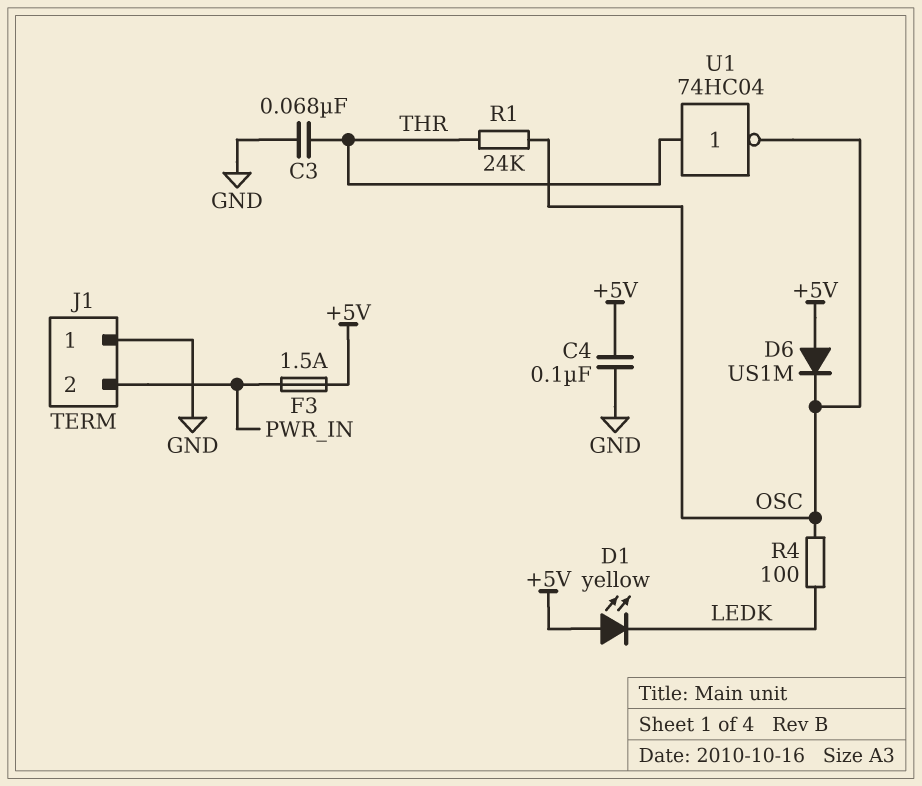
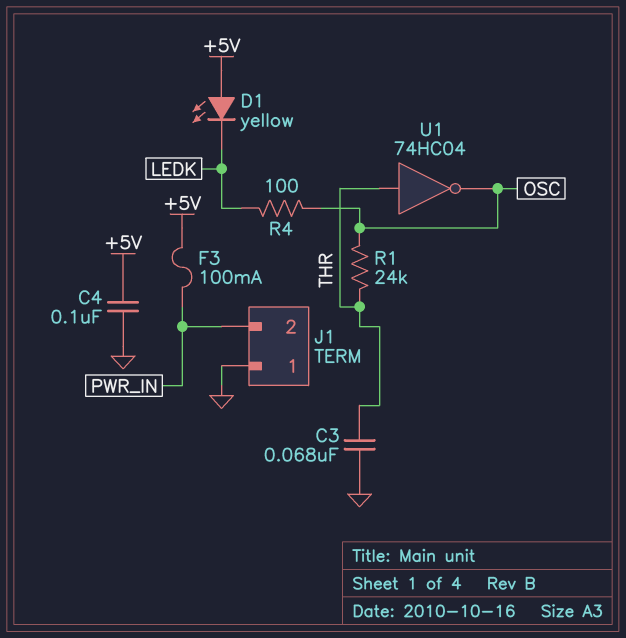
D6: diode US1M (A +5V, K OSC) -> none
F3: 1.5A (+5V, PWR_IN) -> 100mA (+5V, PWR_IN)

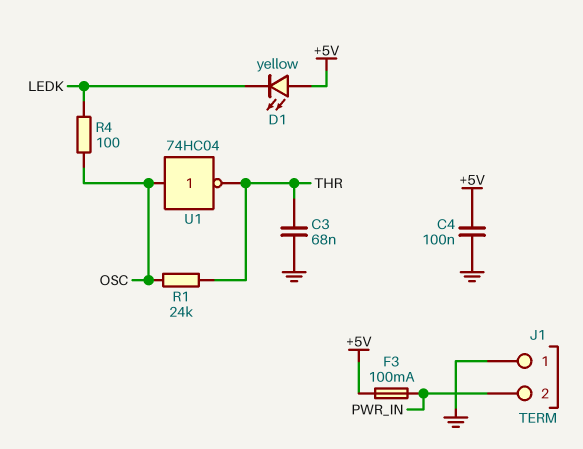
U1: NOT 74HC04 (in THR, out OSC) -> NOT 74HC04 (in OSC, out THR)

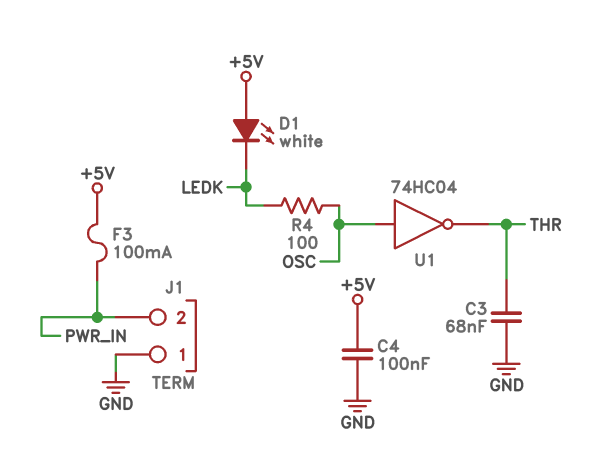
D1: LED yellow (A +5V, K LEDK) -> LED white (A +5V, K LEDK)
R1: 24k (OSC, THR) -> none

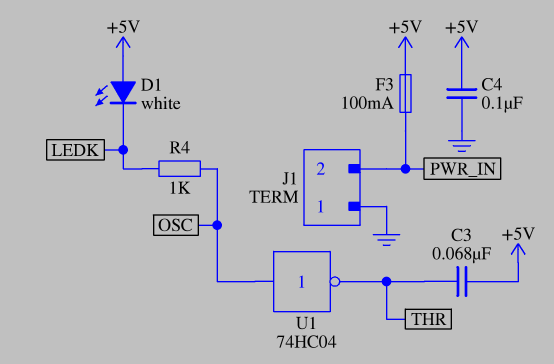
C3: 68nF (GND, THR) -> 68nF (+5V, THR)
R4: 100 (LEDK, OSC) -> 1k (LEDK, OSC)

